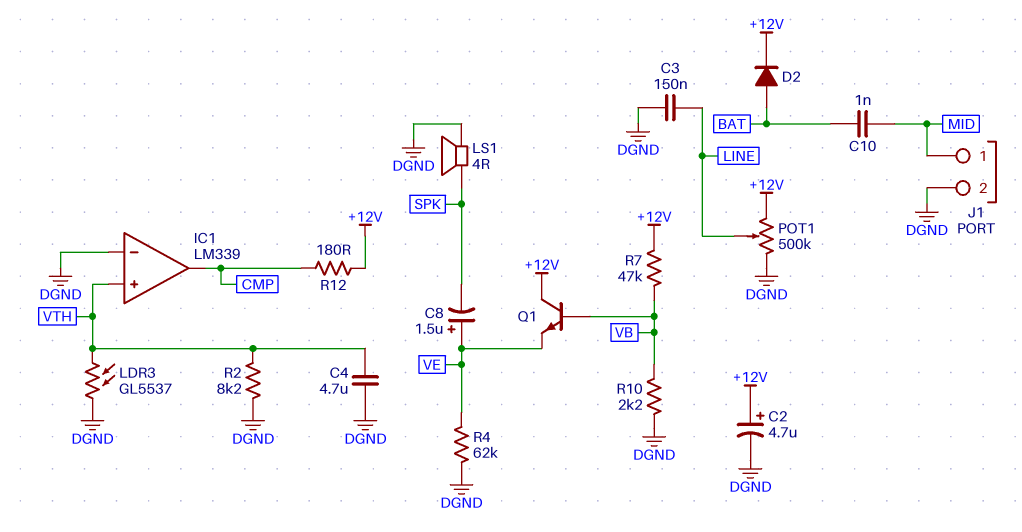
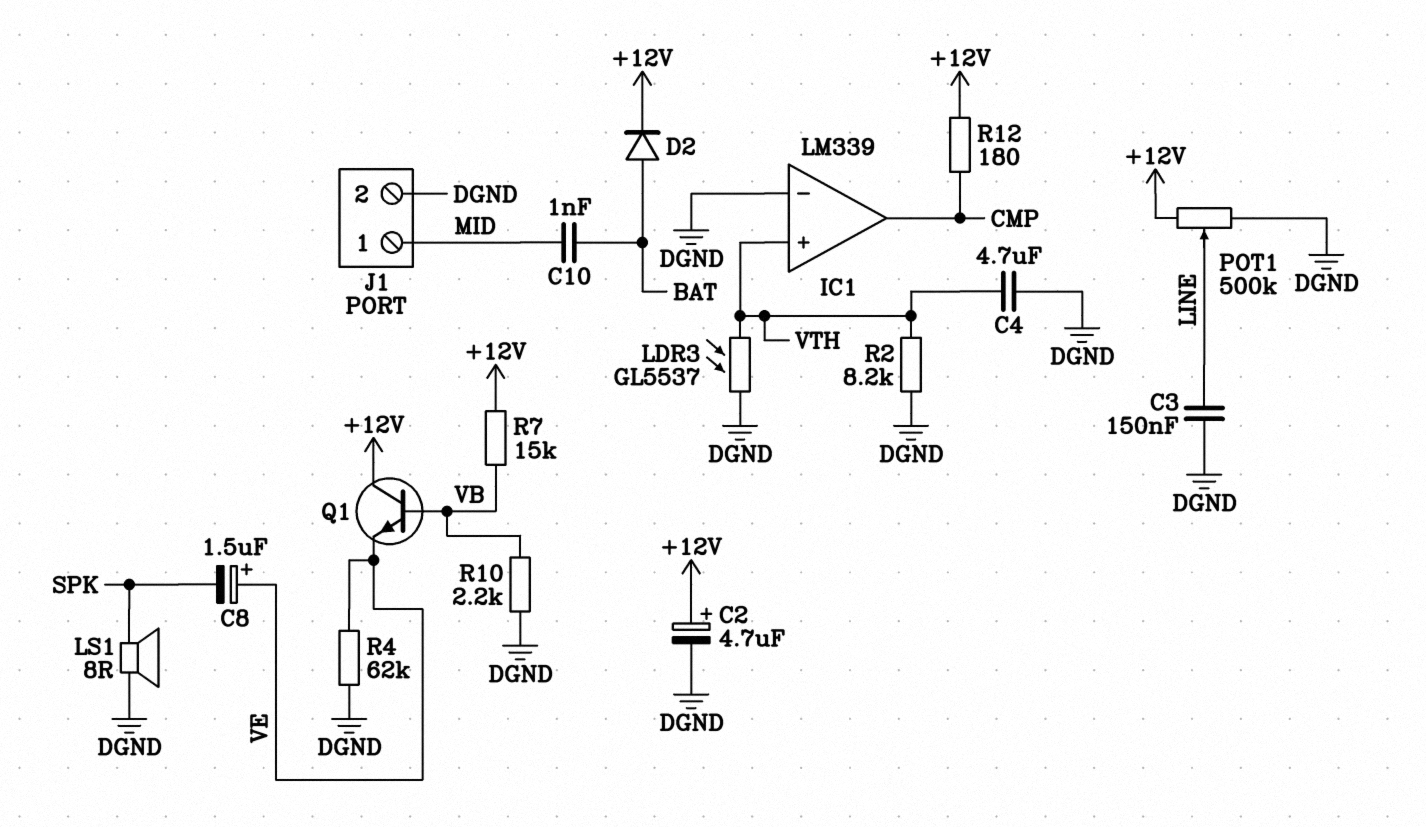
LS1: speaker 4R (DGND, SPK) -> speaker 8R (DGND, SPK)
R7: 47k (+12V, VB) -> 15k (+12V, VB)

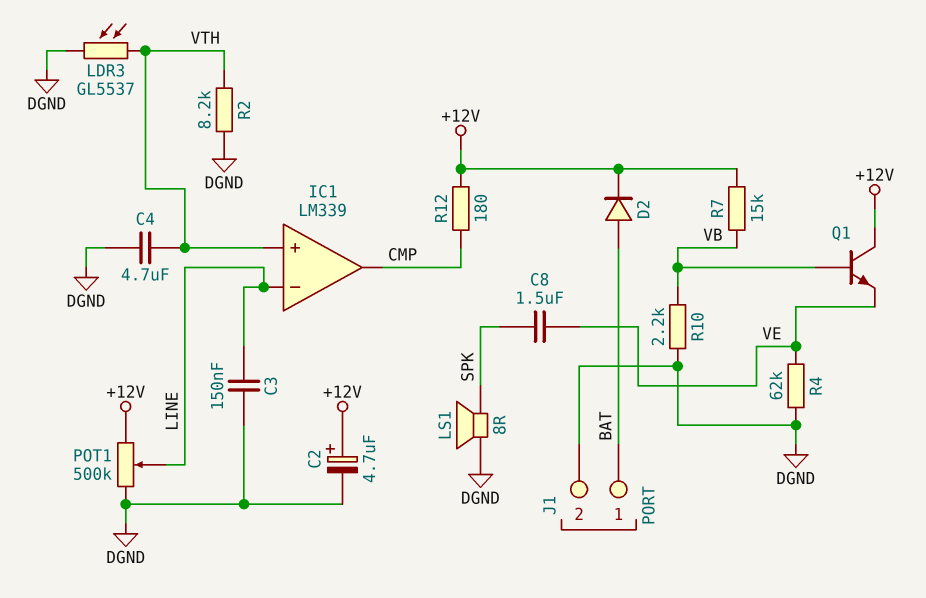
C8: 1.5uF (plus VE, minus SPK) -> 1.5uF (SPK, VE)
C10: 1nF (BAT, MID) -> none
IC1 pin in-: DGND -> LINE
J1 pin 1: MID -> BAT

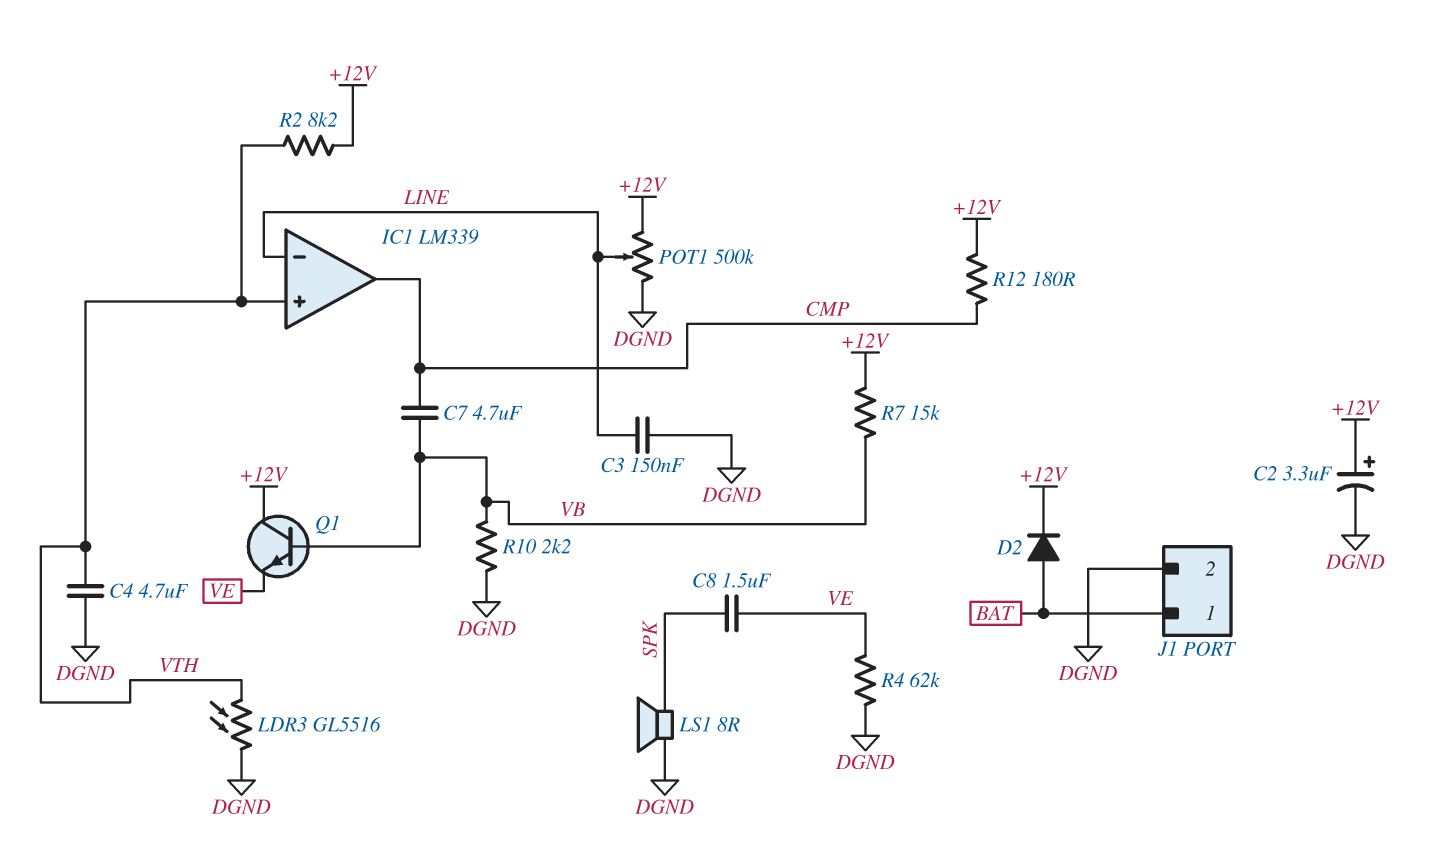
C2: 4.7uF (plus +12V, minus DGND) -> 3.3uF (plus +12V, minus DGND)
C7: none -> 4.7uF (CMP, VB)
LDR3: GL5537 (DGND, VTH) -> GL5516 (DGND, VTH)
R2: 8.2k (DGND, VTH) -> 8.2k (+12V, VTH)

